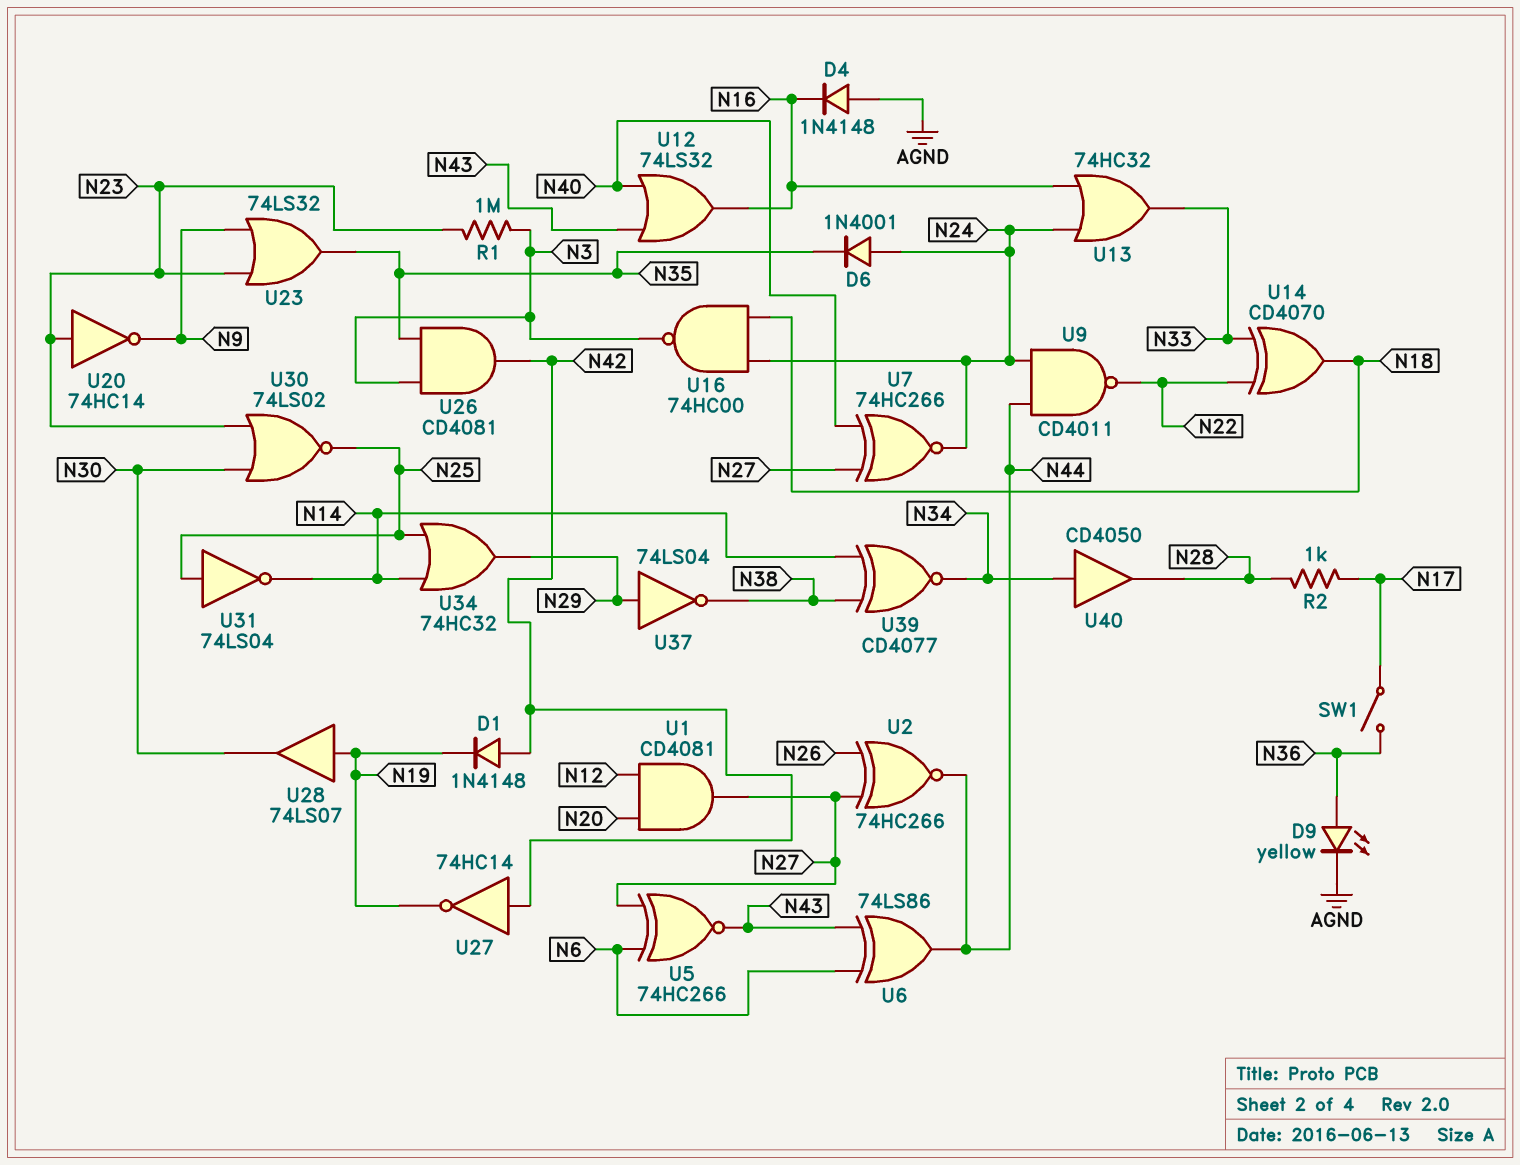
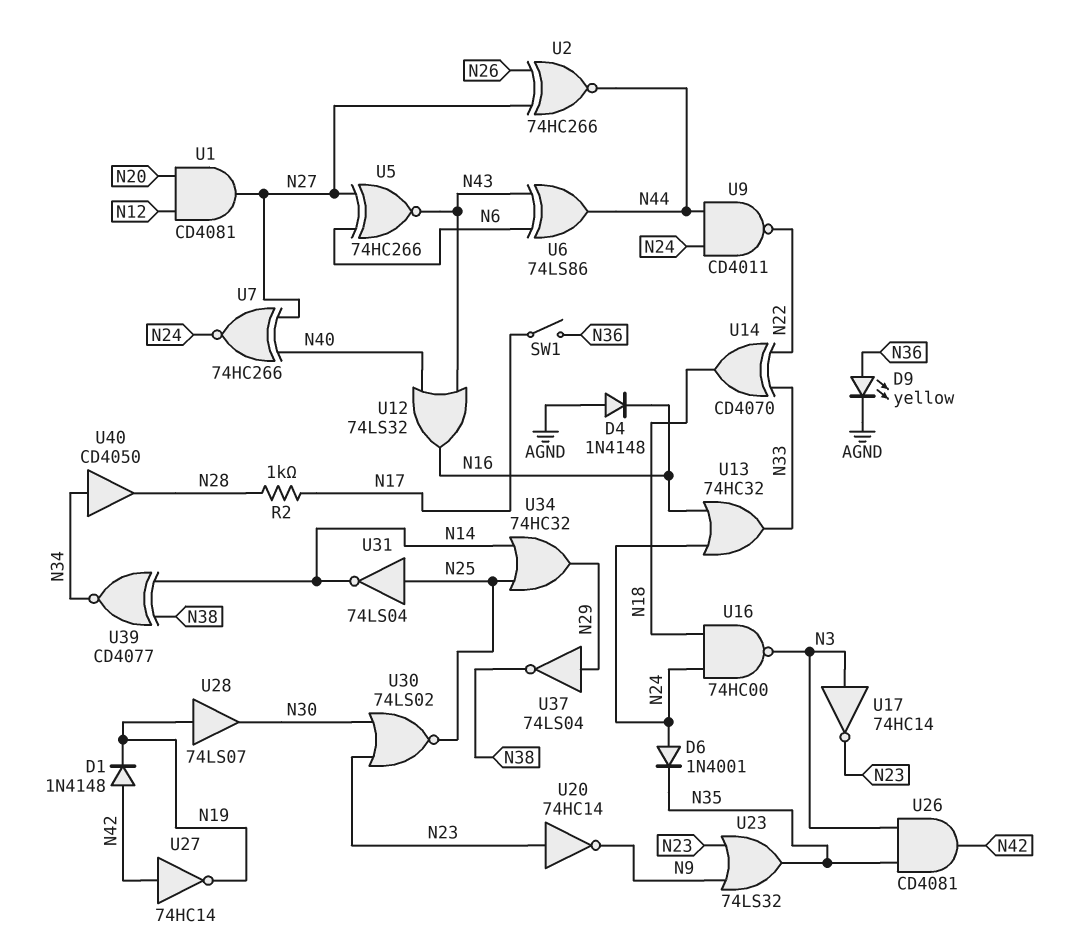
R1: 1M (N3, N23) -> none
U17: none -> NOT 74HC14 (in N3, out N23)

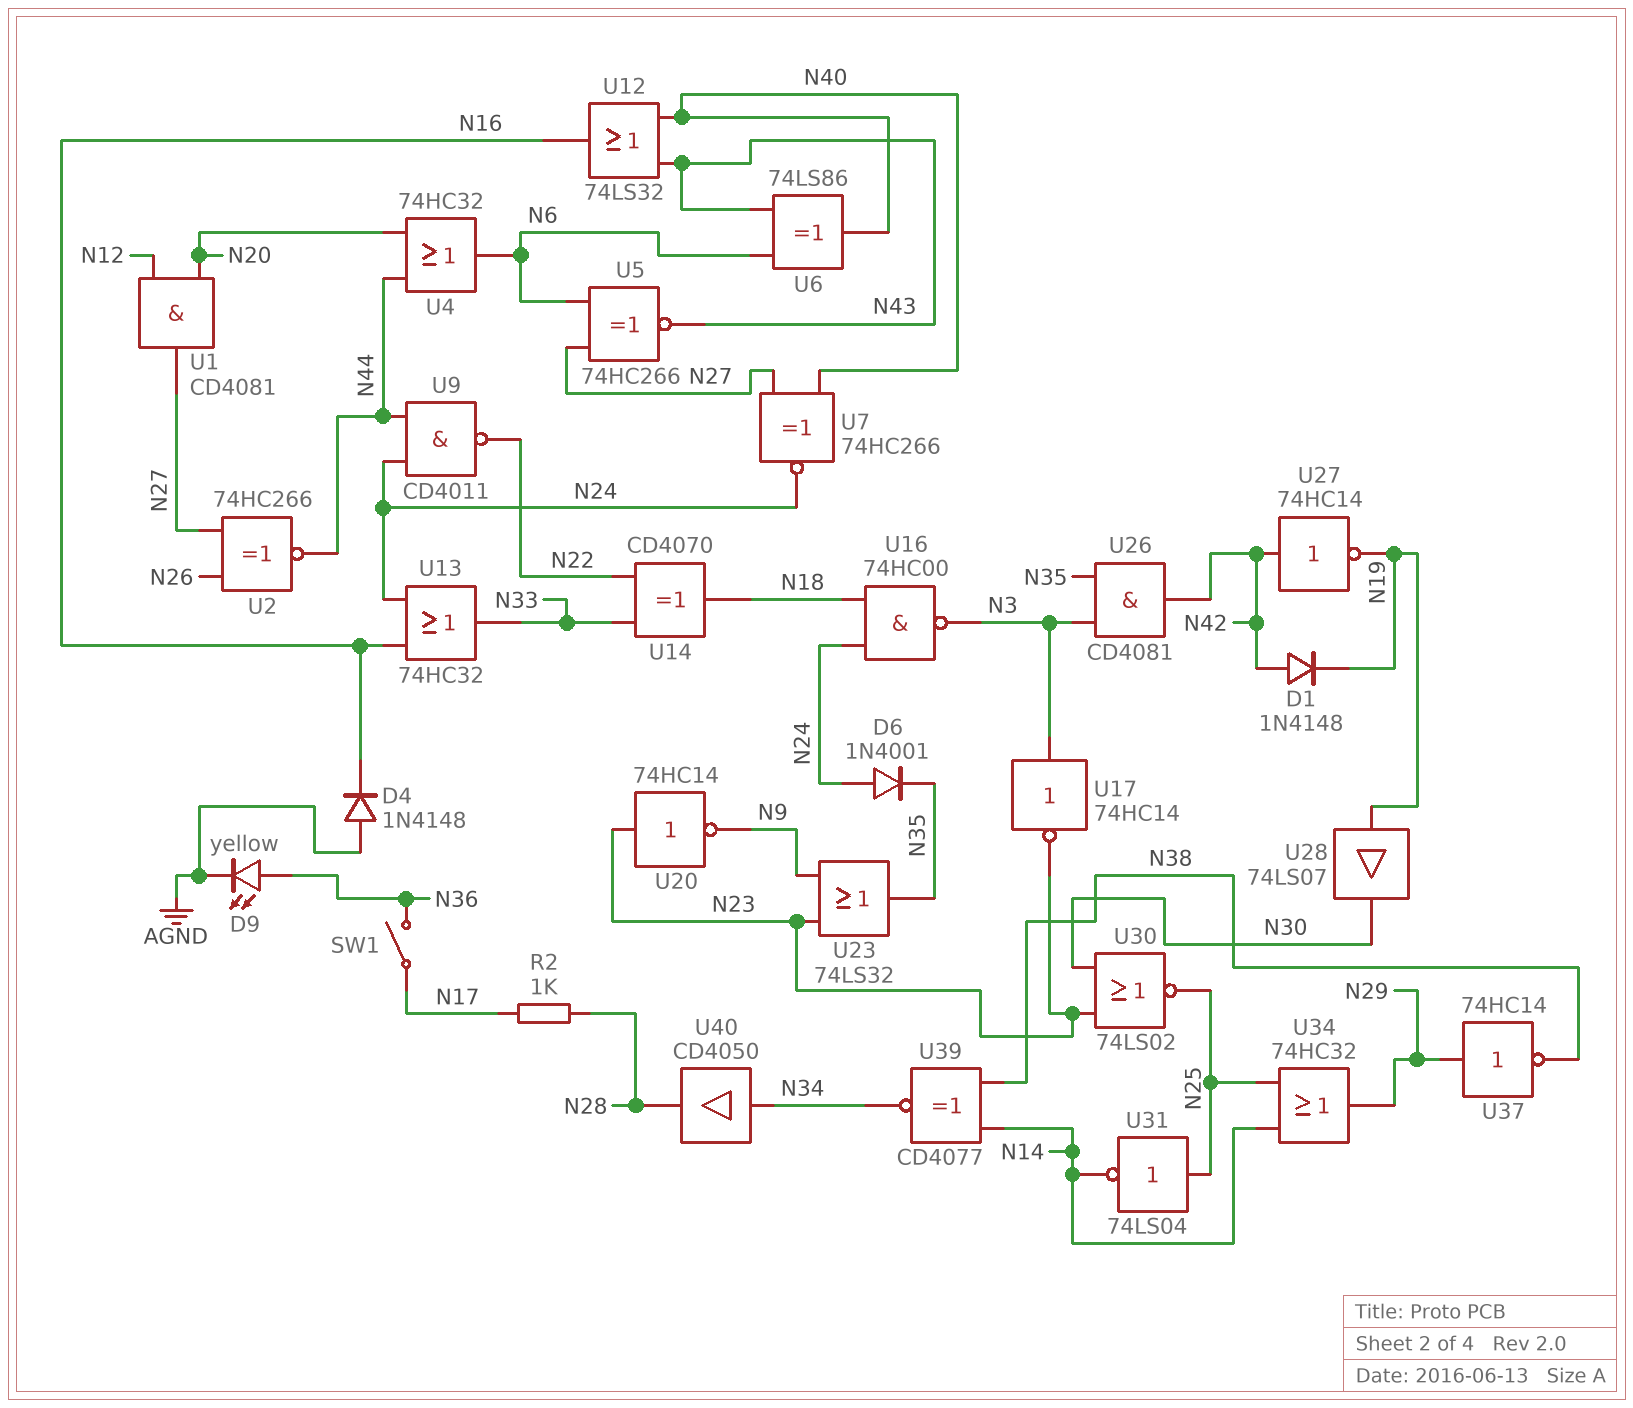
U4: none -> OR 74HC32 (in N20, in N44, out N6)
U6: XOR 74LS86 (in N6, in N43, out N44) -> XOR 74LS86 (in N6, in N43, out N40)
U37: NOT 74LS04 (in N29, out N38) -> NOT 74HC14 (in N29, out N38)

